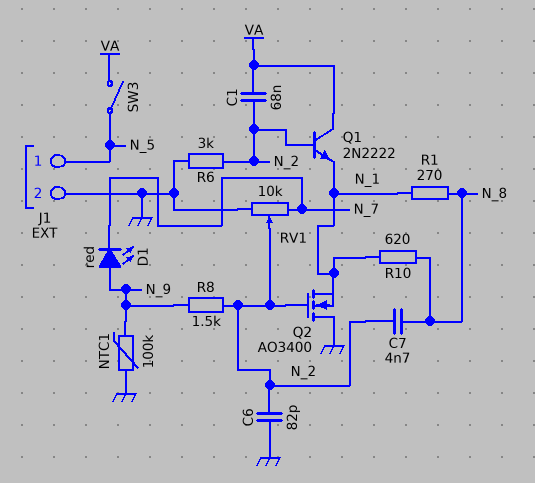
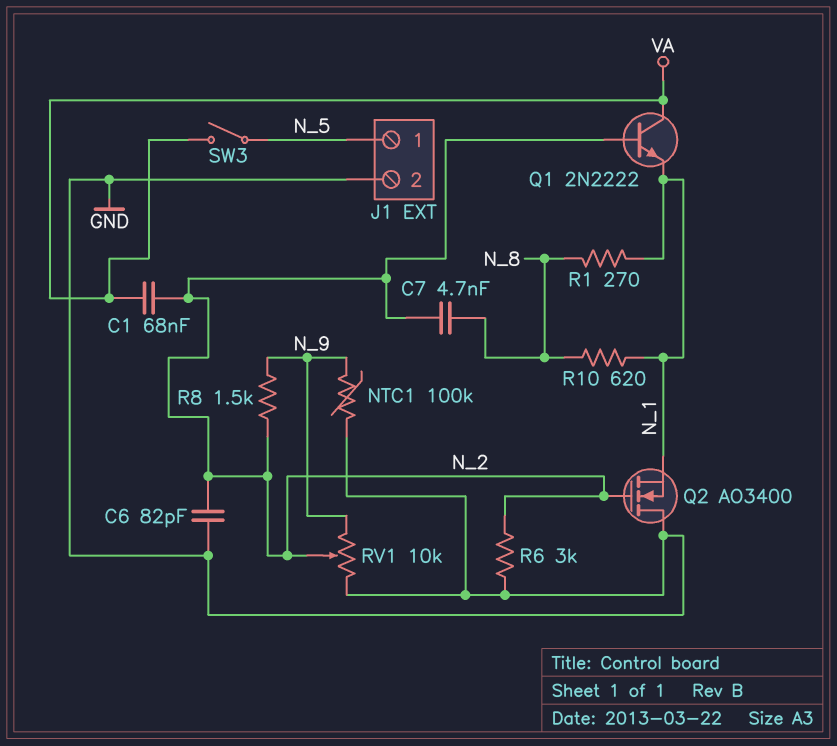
D1: LED red (A N_9, K N_7) -> none
RV1: 10k (GND, N_7, wiper N_2) -> 10k (GND, N_9, wiper N_2)

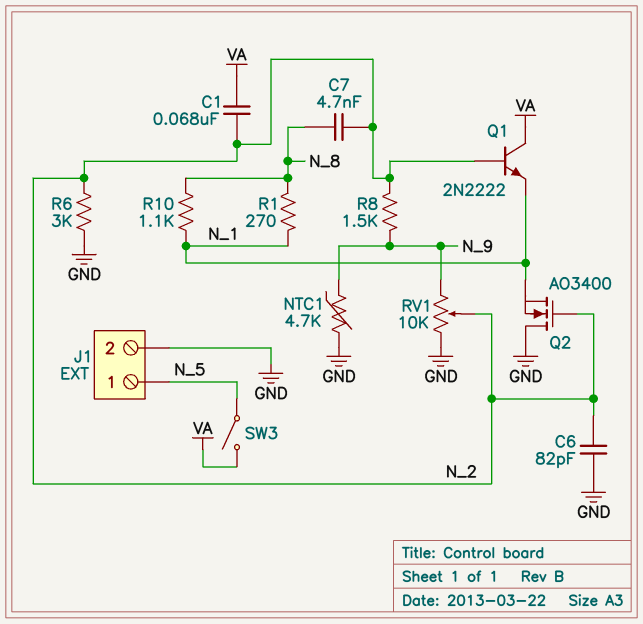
NTC1: 100k (GND, N_9) -> 4.7k (GND, N_9)
R10: 620 (N_1, N_8) -> 1.1k (N_1, N_8)

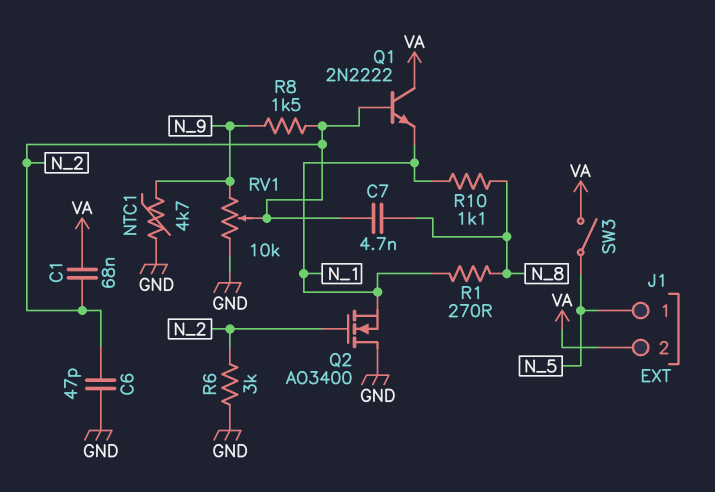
C6: 82pF (GND, N_2) -> 47pF (GND, N_2)
J1 pin 2: GND -> VA

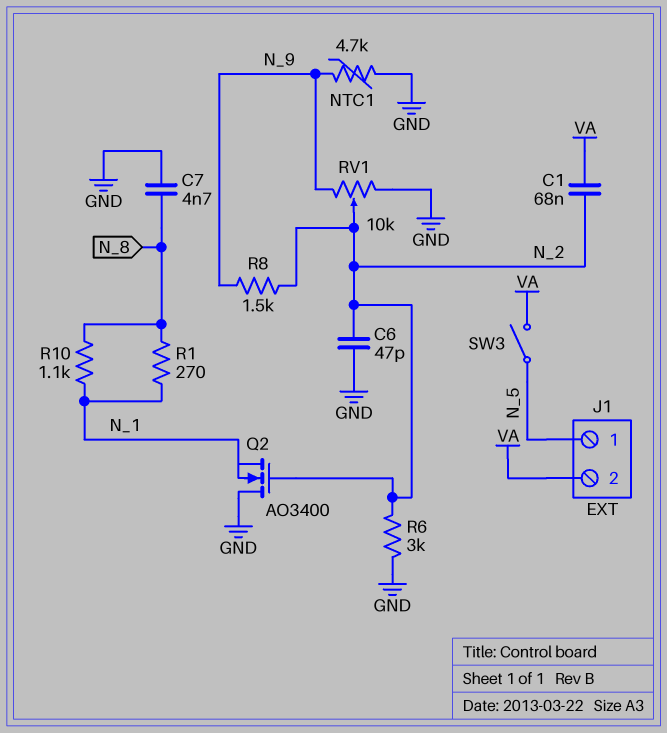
C7: 4.7nF (N_2, N_8) -> 4.7nF (GND, N_8)
Q1: NPN 2N2222 (B N_2, C VA, E N_1) -> none

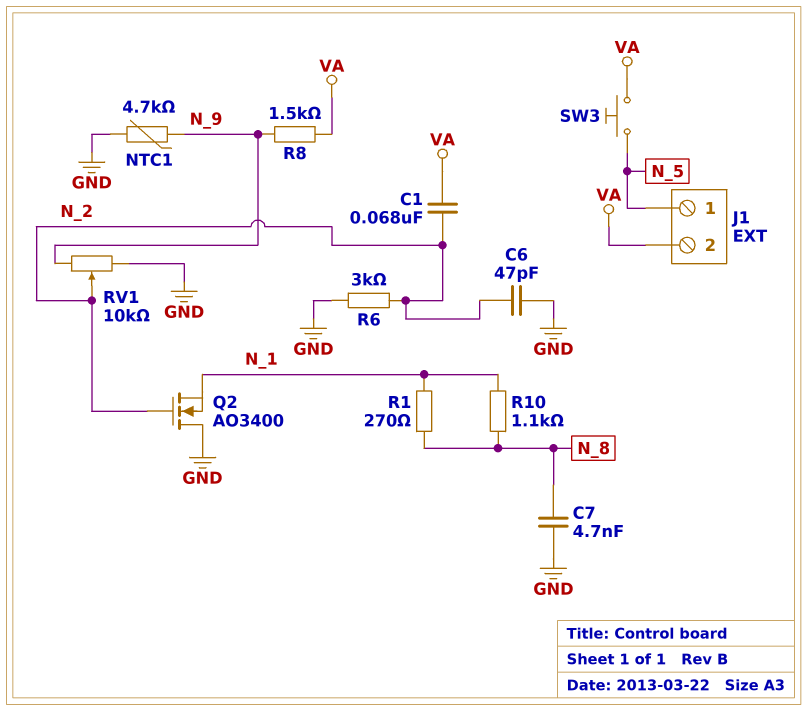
R8: 1.5k (N_2, N_9) -> 1.5k (N_9, VA)
SW3: switch (N_5, VA) -> button (N_5, VA)

